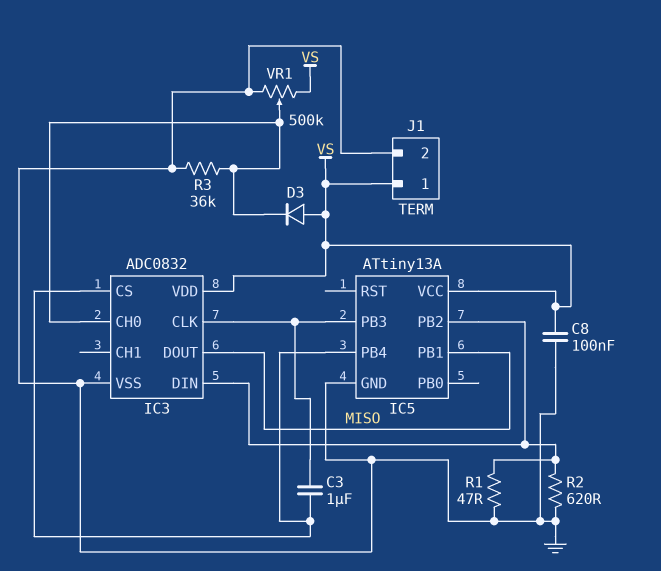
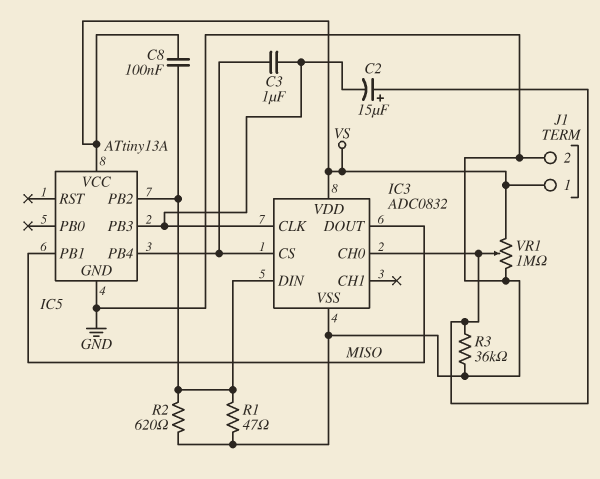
C2: none -> 15uF (plus IC3/CH0, minus IC3/CLK)
C8: 100nF (GND, VS) -> 100nF (IC3/DIN, VS)
D3: diode (A VS, K IC3/CH0) -> none
VR1: 500k (GND, VS, wiper IC3/CH0) -> 1M (GND, VS, wiper IC3/CH0)

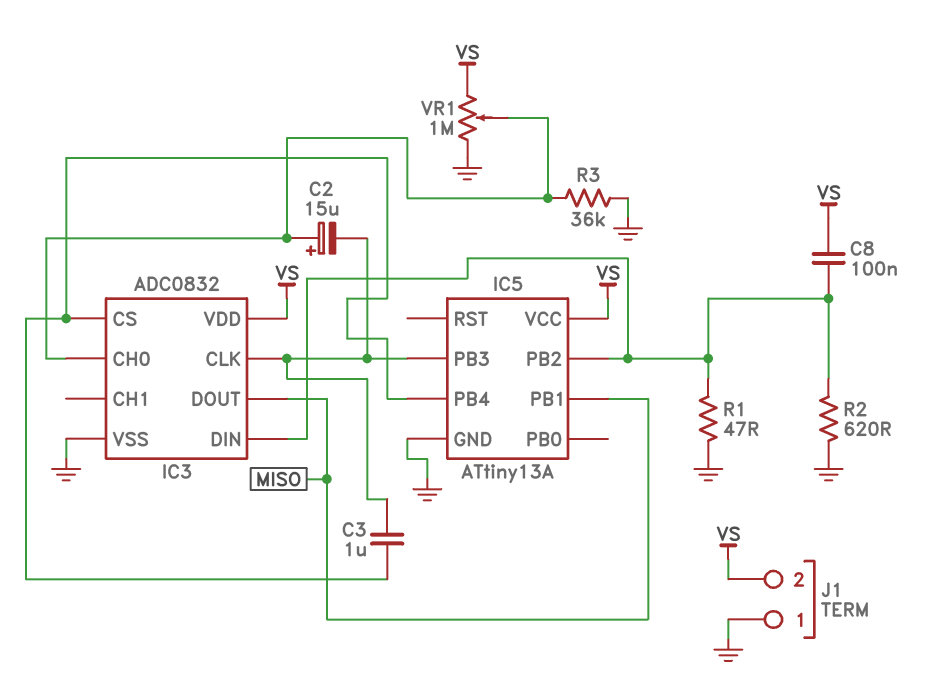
J1 pin 1: VS -> GND
J1 pin 2: GND -> VS

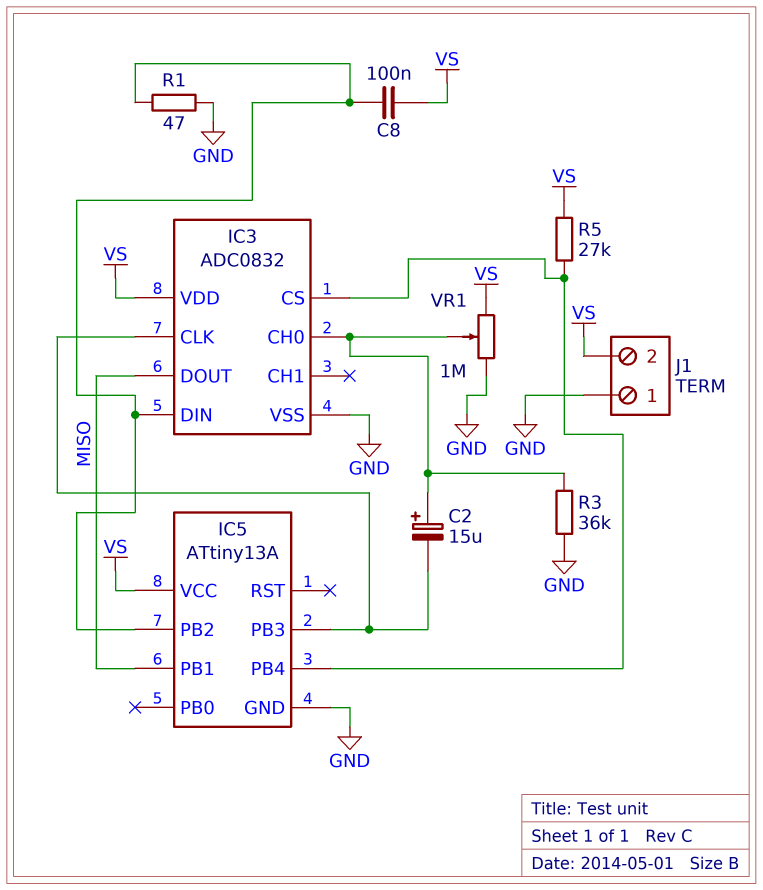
C3: 1uF (IC3/CLK, IC3/CS) -> none
R2: 620 (GND, IC3/DIN) -> none
R5: none -> 27k (IC3/CS, VS)

